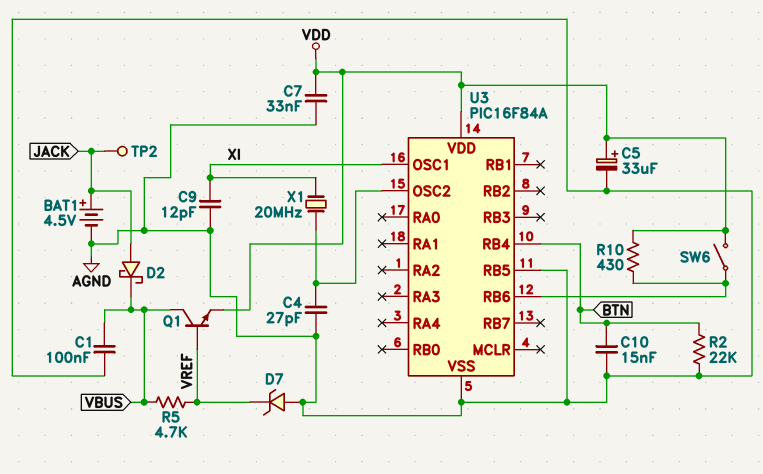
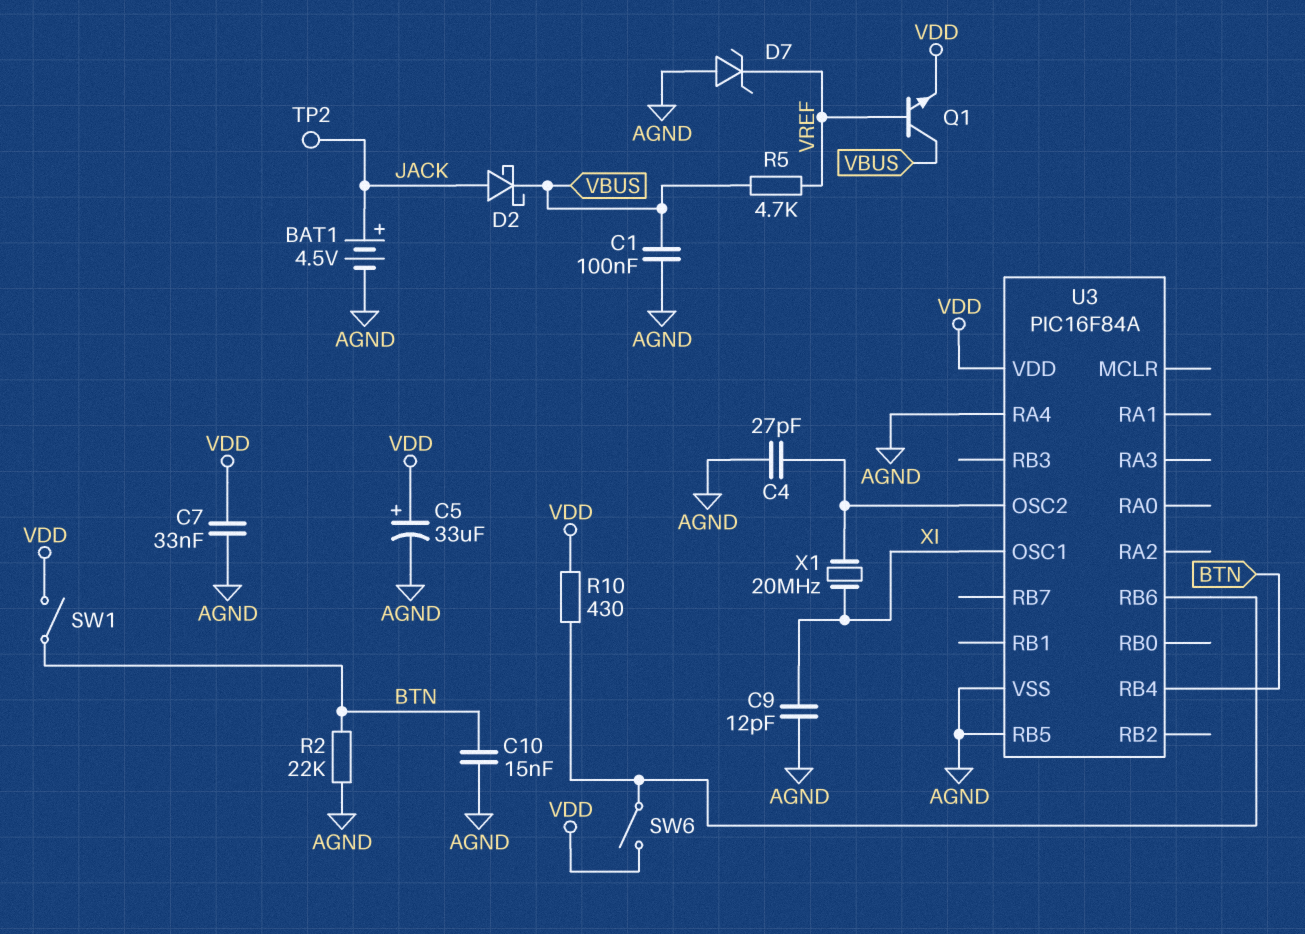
SW1: none -> switch (BTN, VDD)
U3 pin RA4: none -> AGND

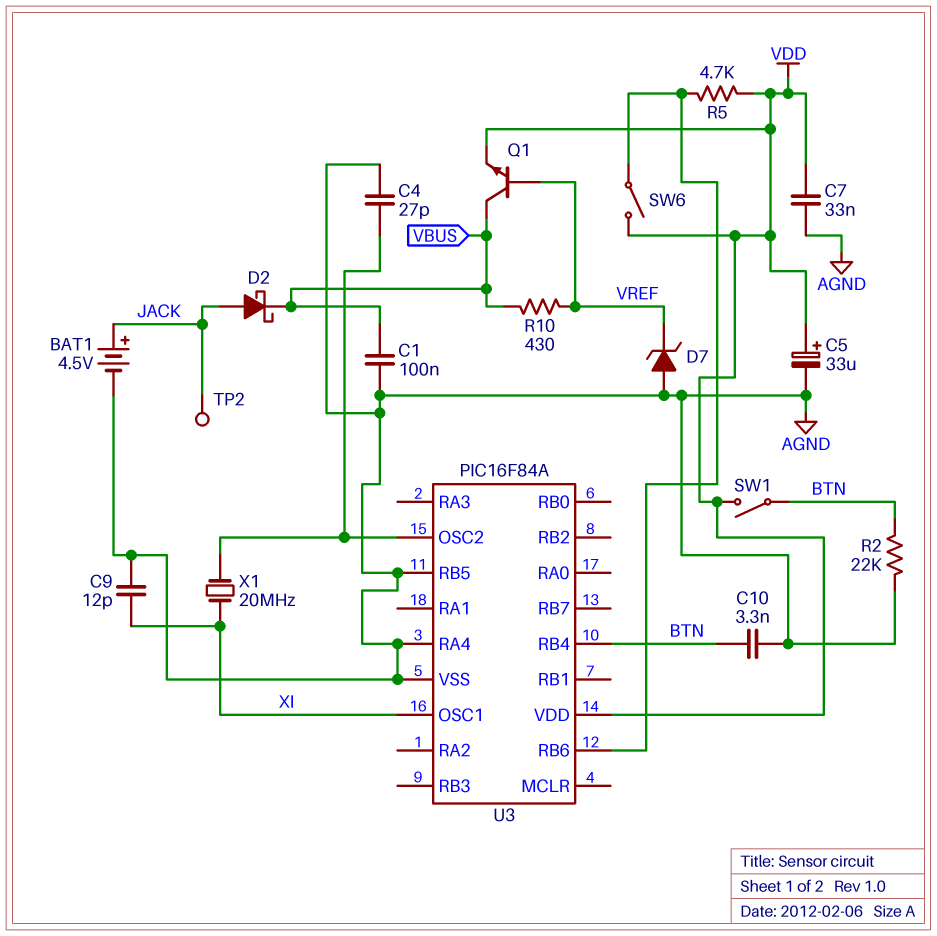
C10: 15nF (AGND, BTN) -> 3.3nF (AGND, BTN)
R5: 4.7k (VBUS, VREF) -> 4.7k (U3/RB6, VDD)
R10: 430 (U3/RB6, VDD) -> 430 (VBUS, VREF)

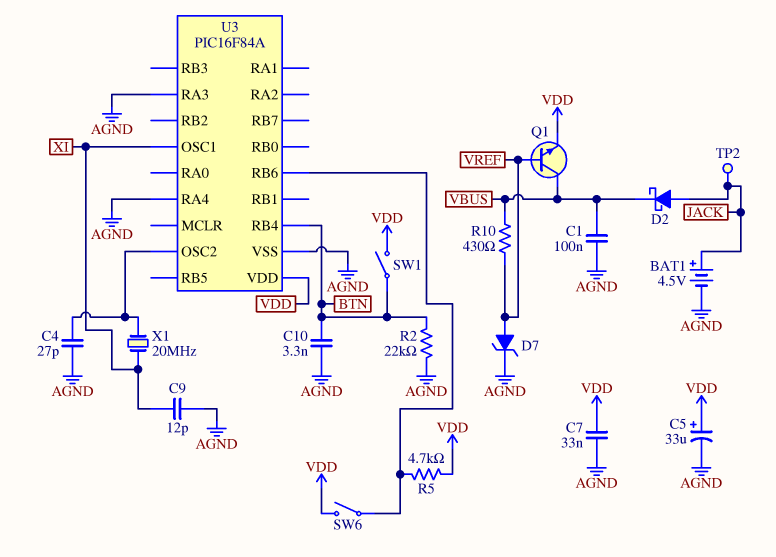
D7: zener (A AGND, K VREF) -> zener (A VREF, K AGND)
U3 pin RA3: none -> AGND
U3 pin RB5: AGND -> none

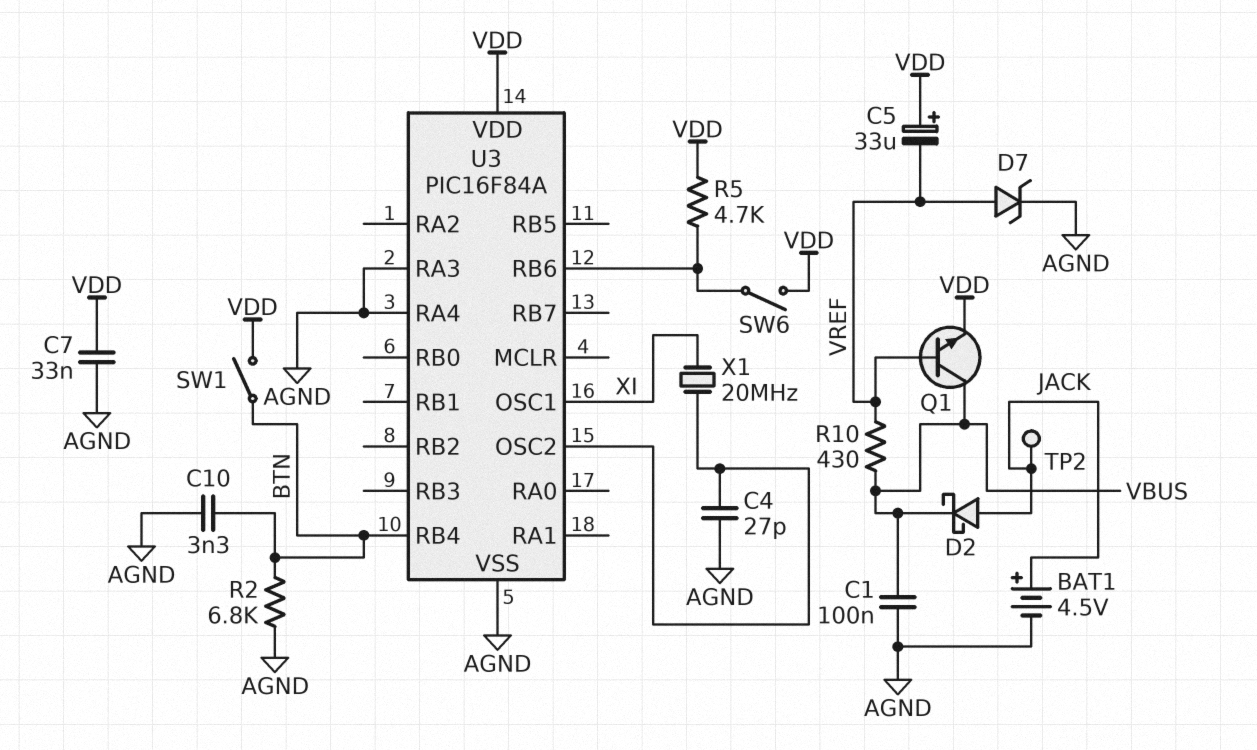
C5: 33uF (plus VDD, minus AGND) -> 33uF (plus VDD, minus VREF)
C9: 12pF (AGND, XI) -> none
R2: 22k (AGND, BTN) -> 6.8k (AGND, BTN)

